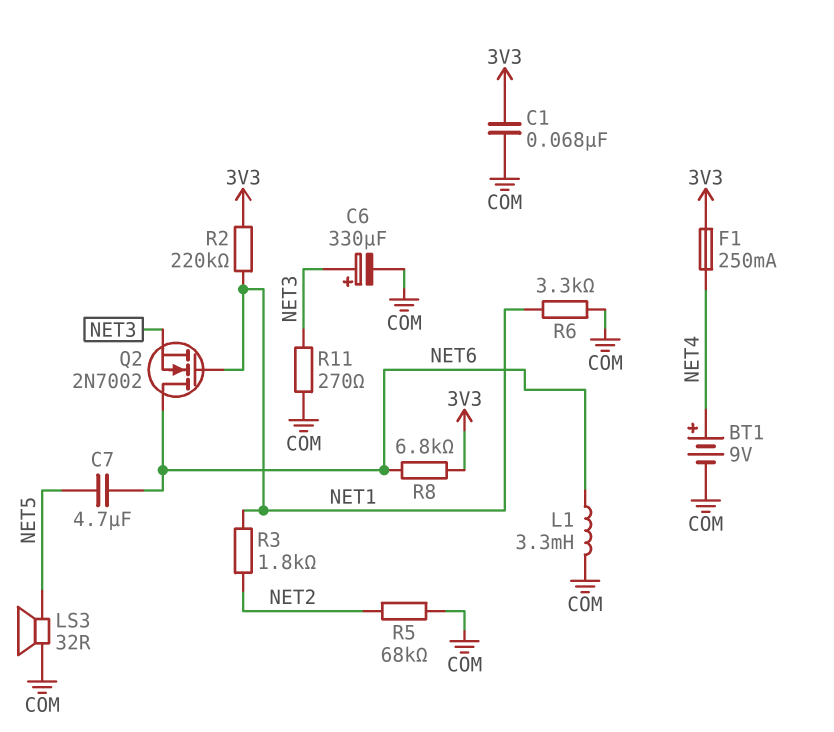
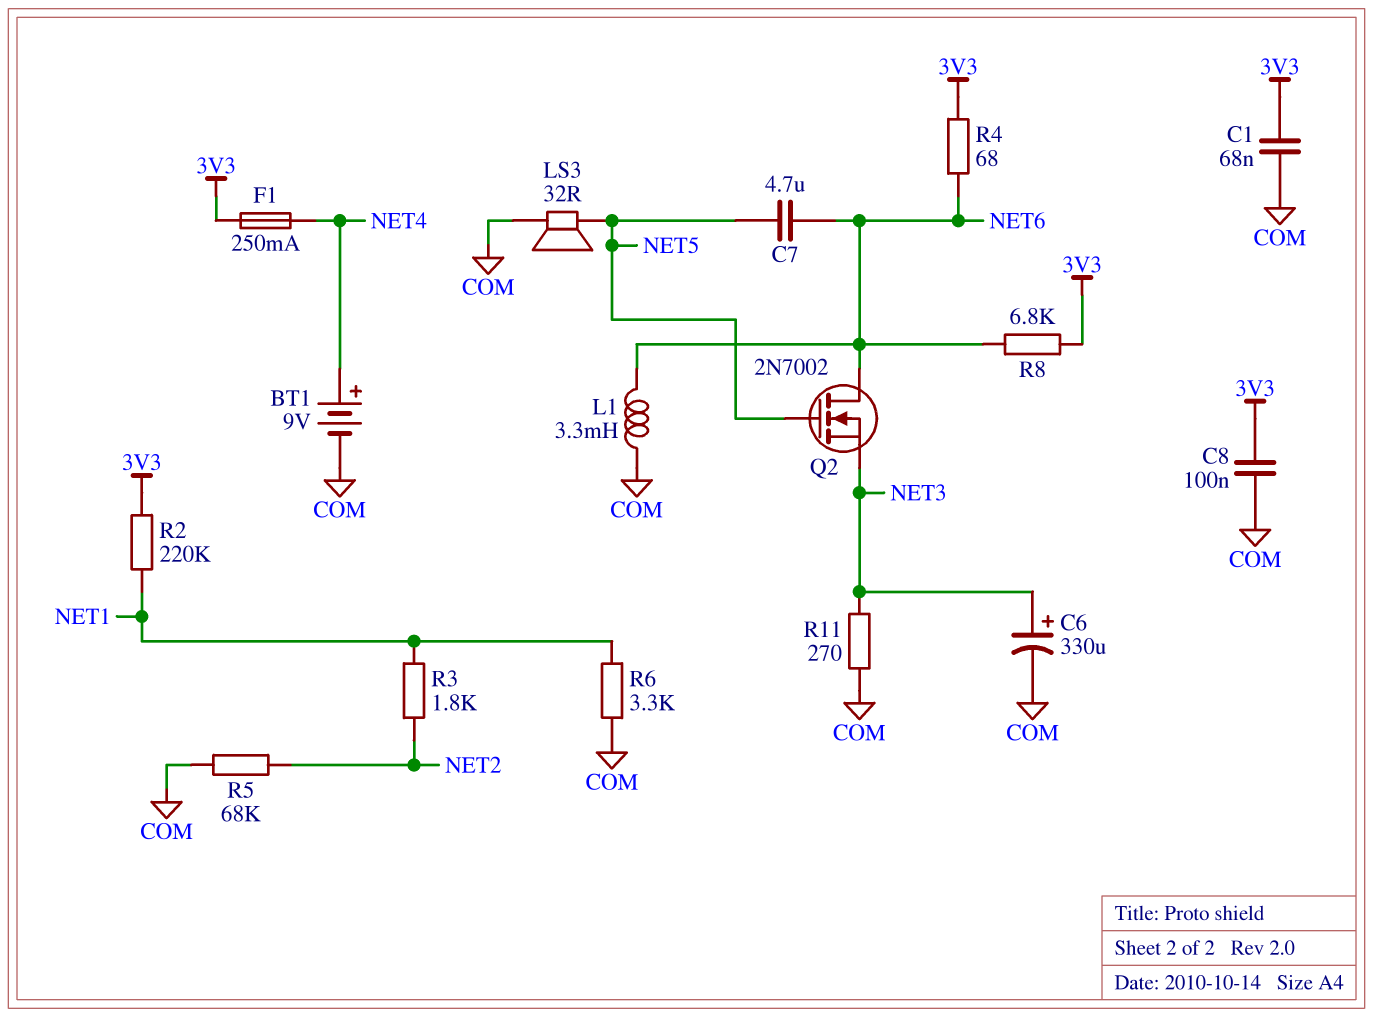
C8: none -> 100nF (3V3, COM)
Q2: NMOS 2N7002 (G NET1, D NET6, S NET3) -> NMOS 2N7002 (G NET5, D NET6, S NET3)
R4: none -> 68 (3V3, NET6)

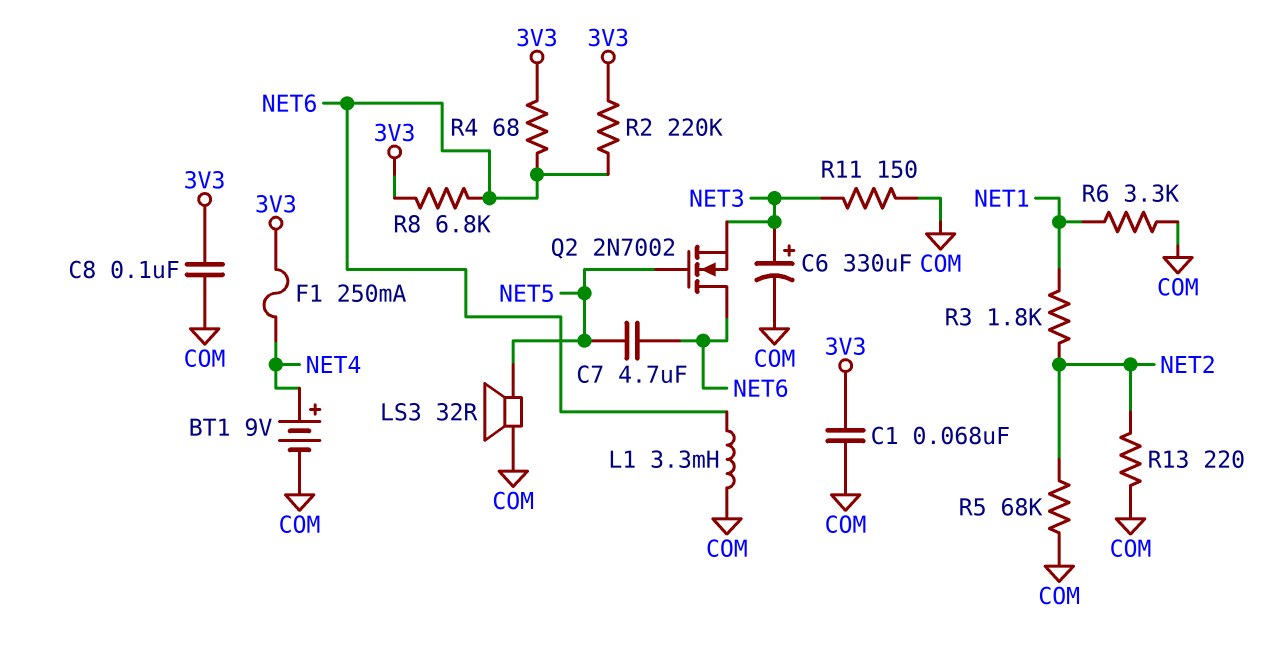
R2: 220k (3V3, NET1) -> 220k (3V3, NET6)
R11: 270 (COM, NET3) -> 150 (COM, NET3)
R13: none -> 220 (COM, NET2)

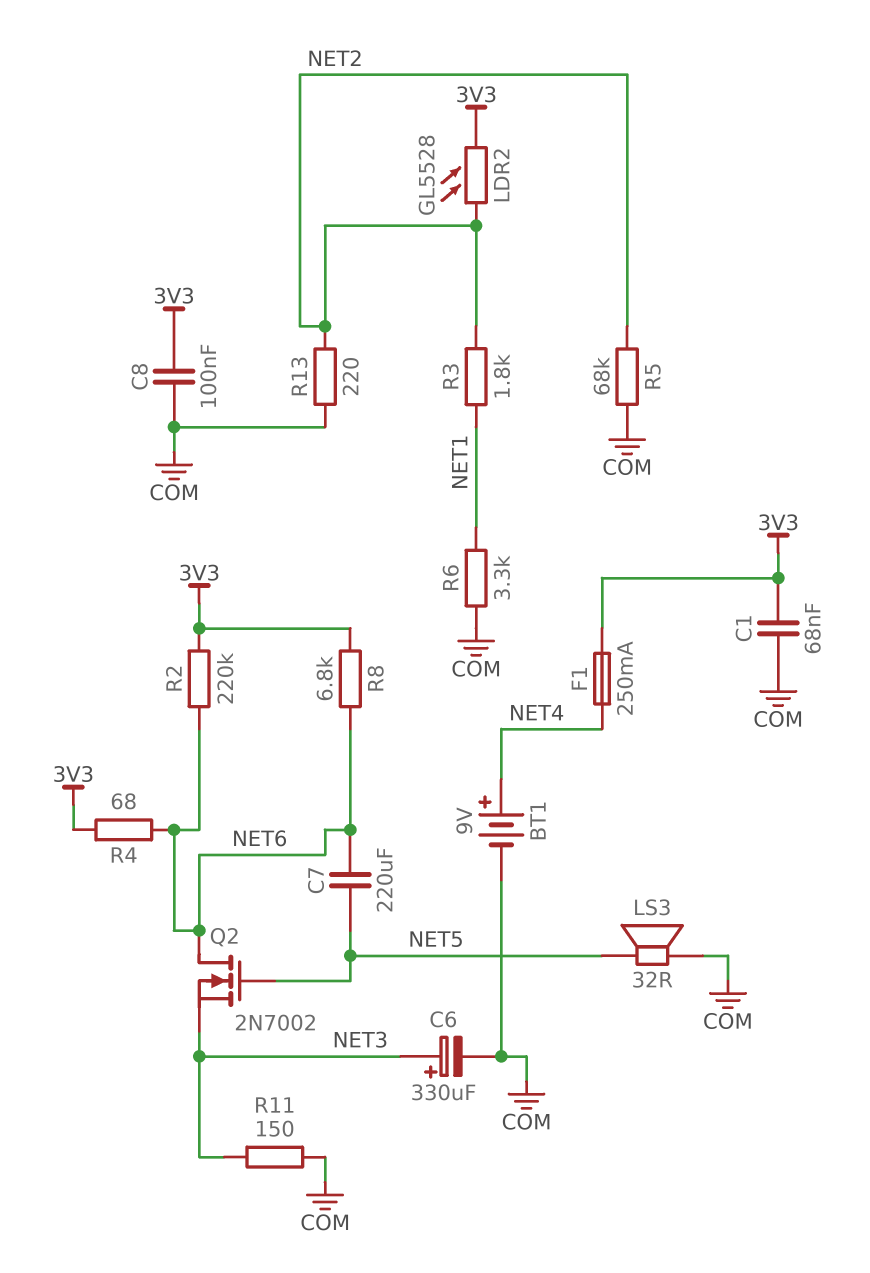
C7: 4.7uF (NET5, NET6) -> 220uF (NET5, NET6)
L1: 3.3mH (COM, NET6) -> none
LDR2: none -> GL5528 (3V3, NET2)

